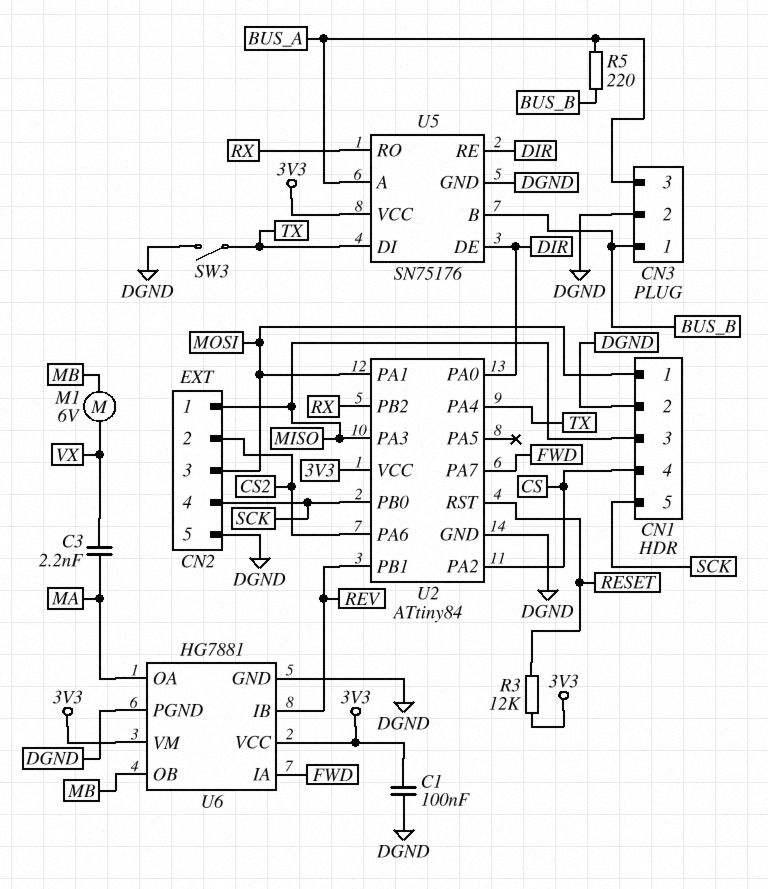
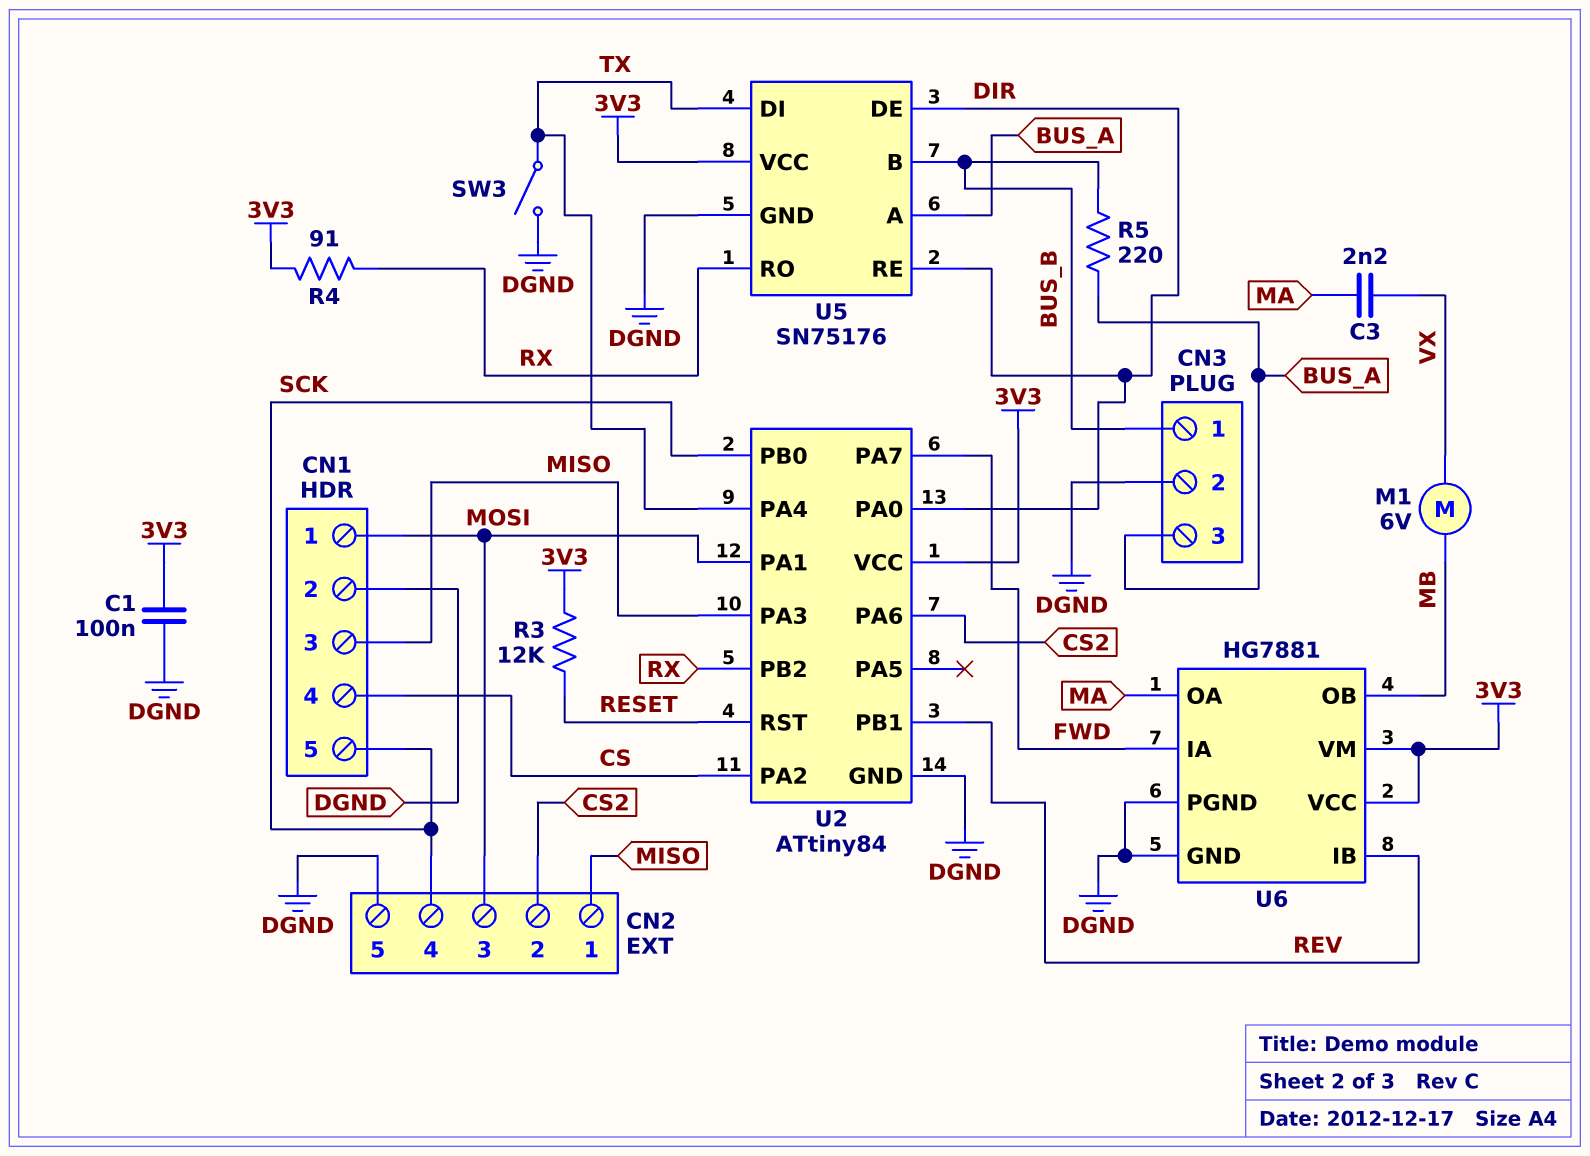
R4: none -> 91 (3V3, RX)

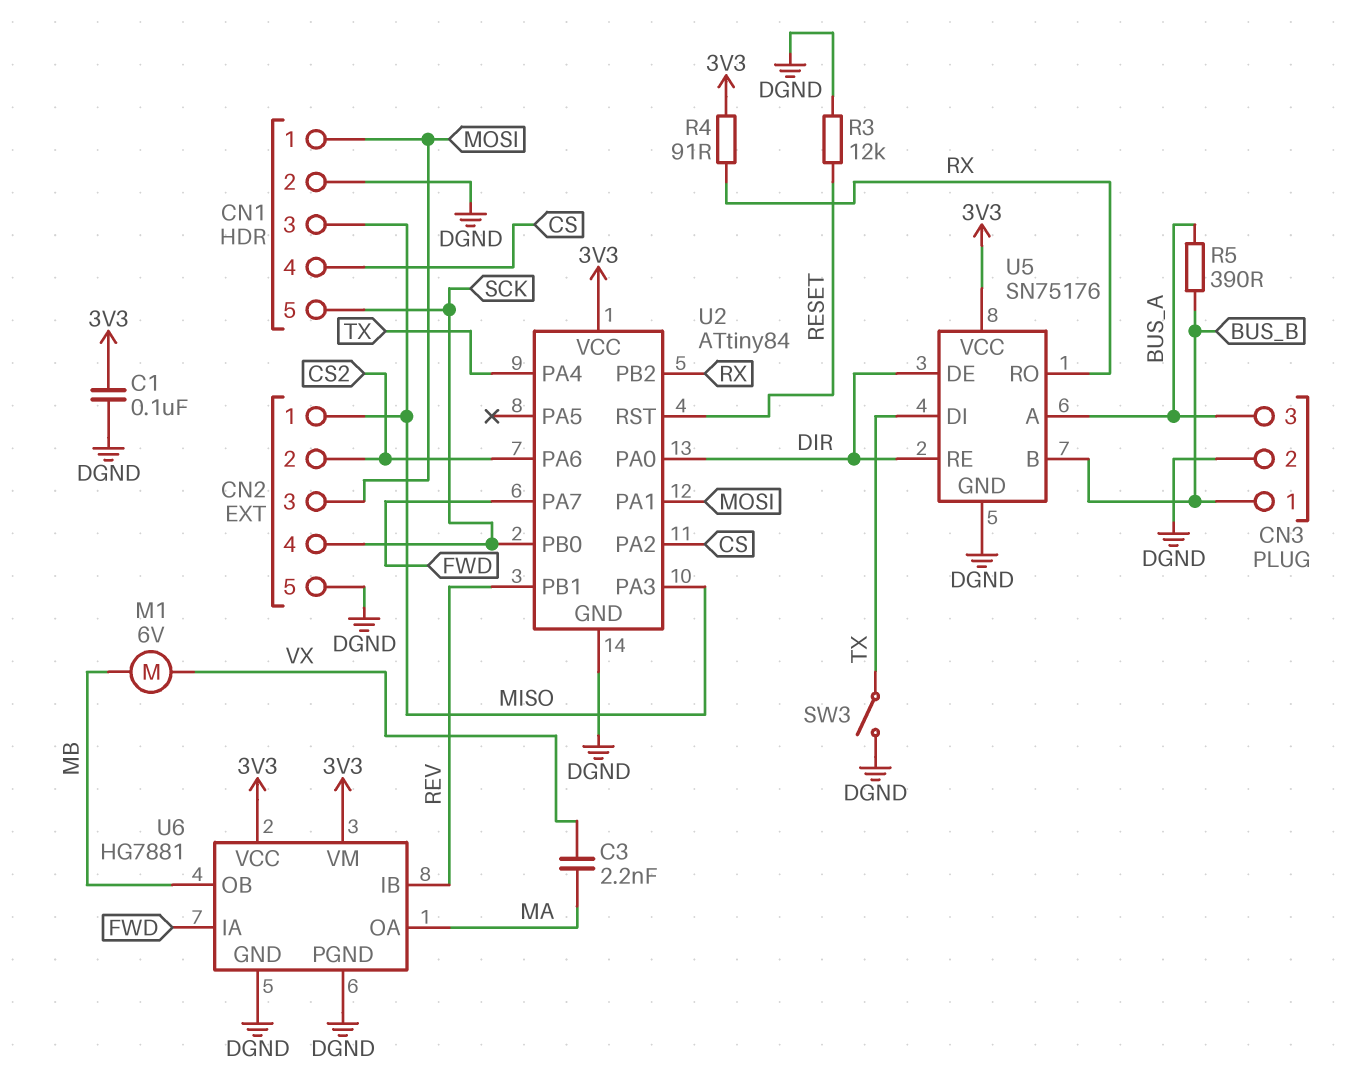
R3: 12k (3V3, RESET) -> 12k (DGND, RESET)
R5: 220 (BUS_A, BUS_B) -> 390 (BUS_A, BUS_B)

